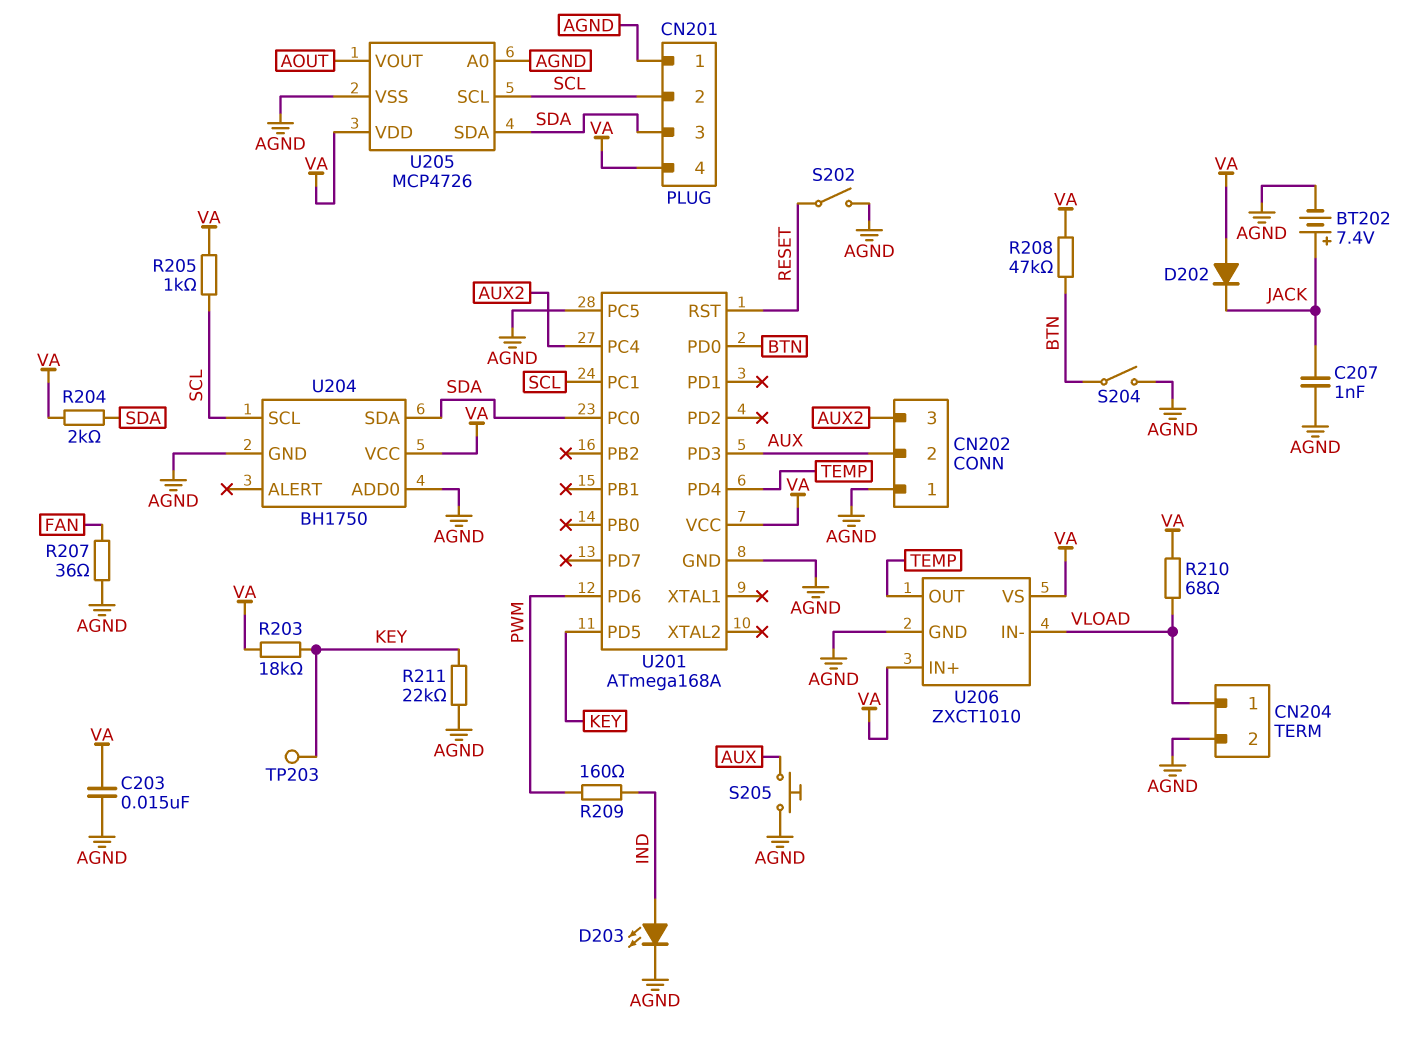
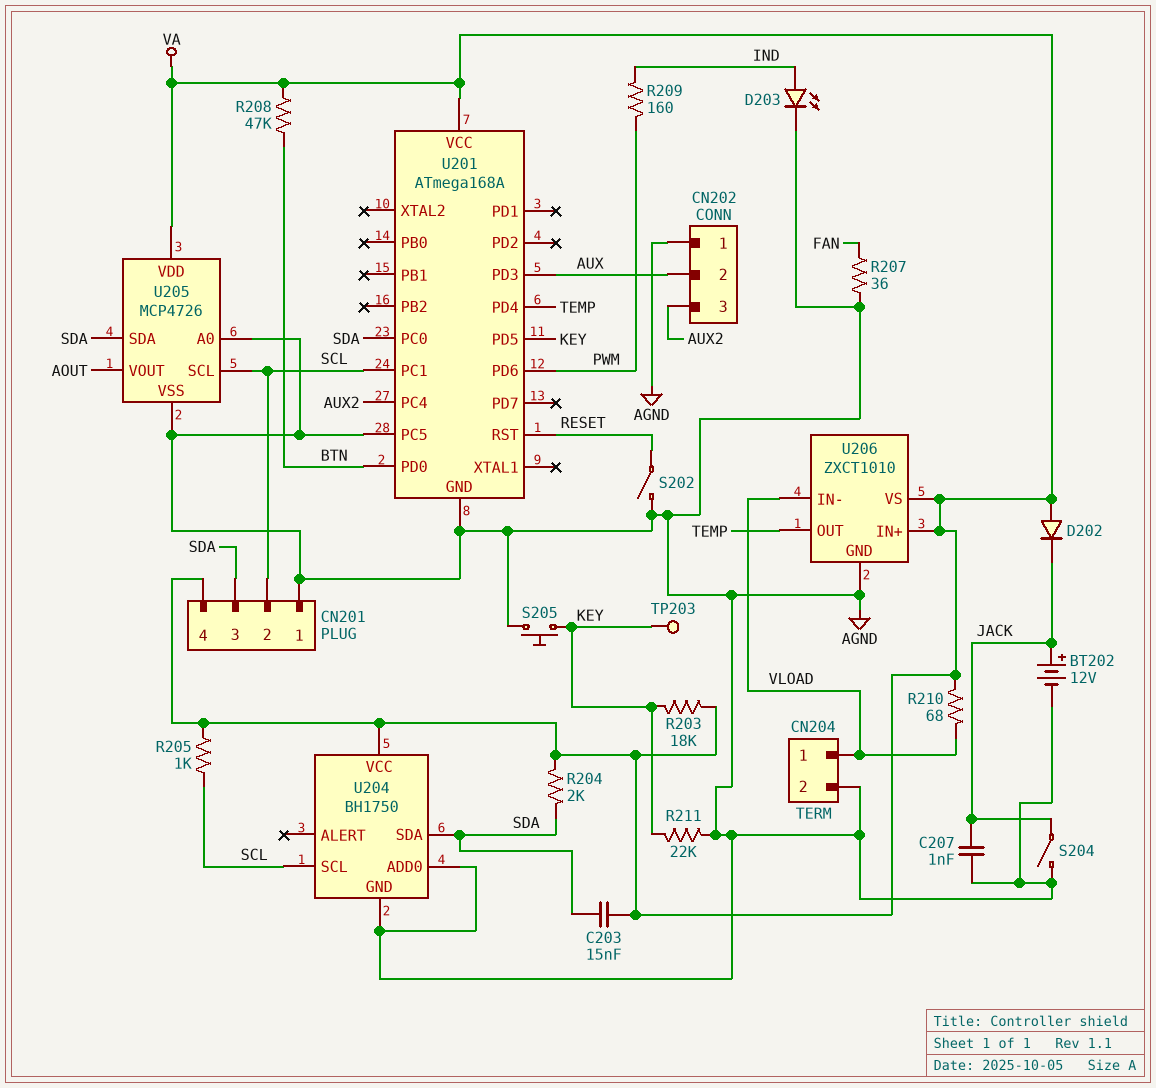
BT202: 7.4V (plus JACK, minus AGND) -> 12V (plus JACK, minus AGND)
C203: 15nF (AGND, VA) -> 15nF (SDA, VA)
S204: switch (AGND, BTN) -> switch (AGND, JACK)
S205: button (AGND, AUX) -> button (AGND, KEY)

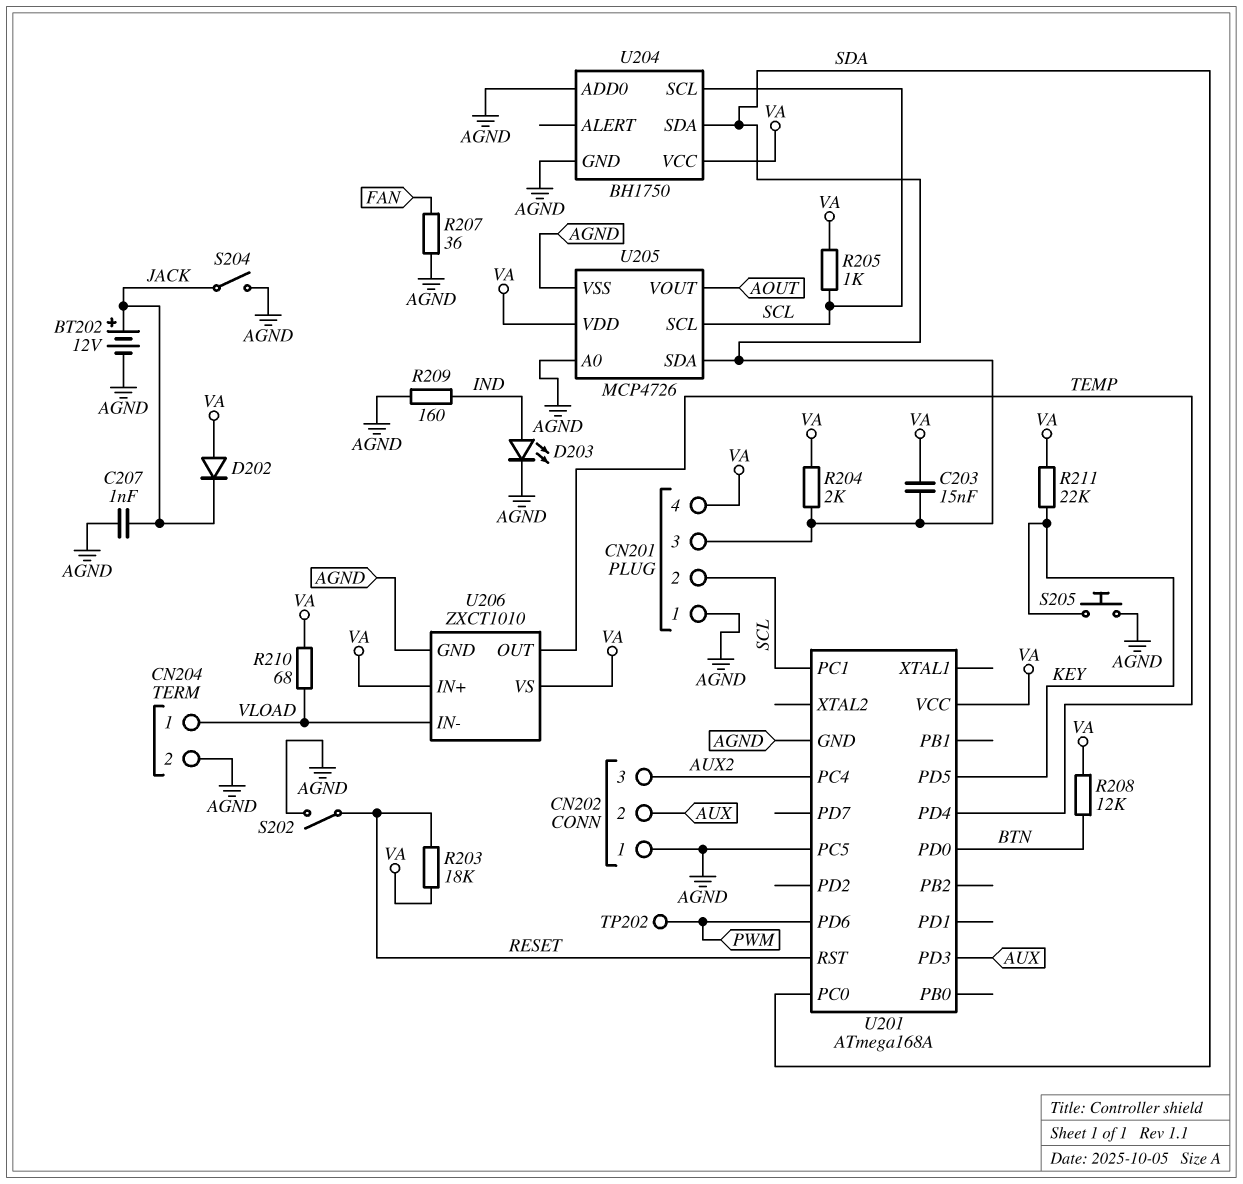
R203: 18k (KEY, VA) -> 18k (RESET, VA)
R208: 47k (BTN, VA) -> 12k (BTN, VA)
R209: 160 (IND, PWM) -> 160 (AGND, IND)
R211: 22k (AGND, KEY) -> 22k (KEY, VA)
TP202: none -> test point (PWM)
TP203: test point (KEY) -> none

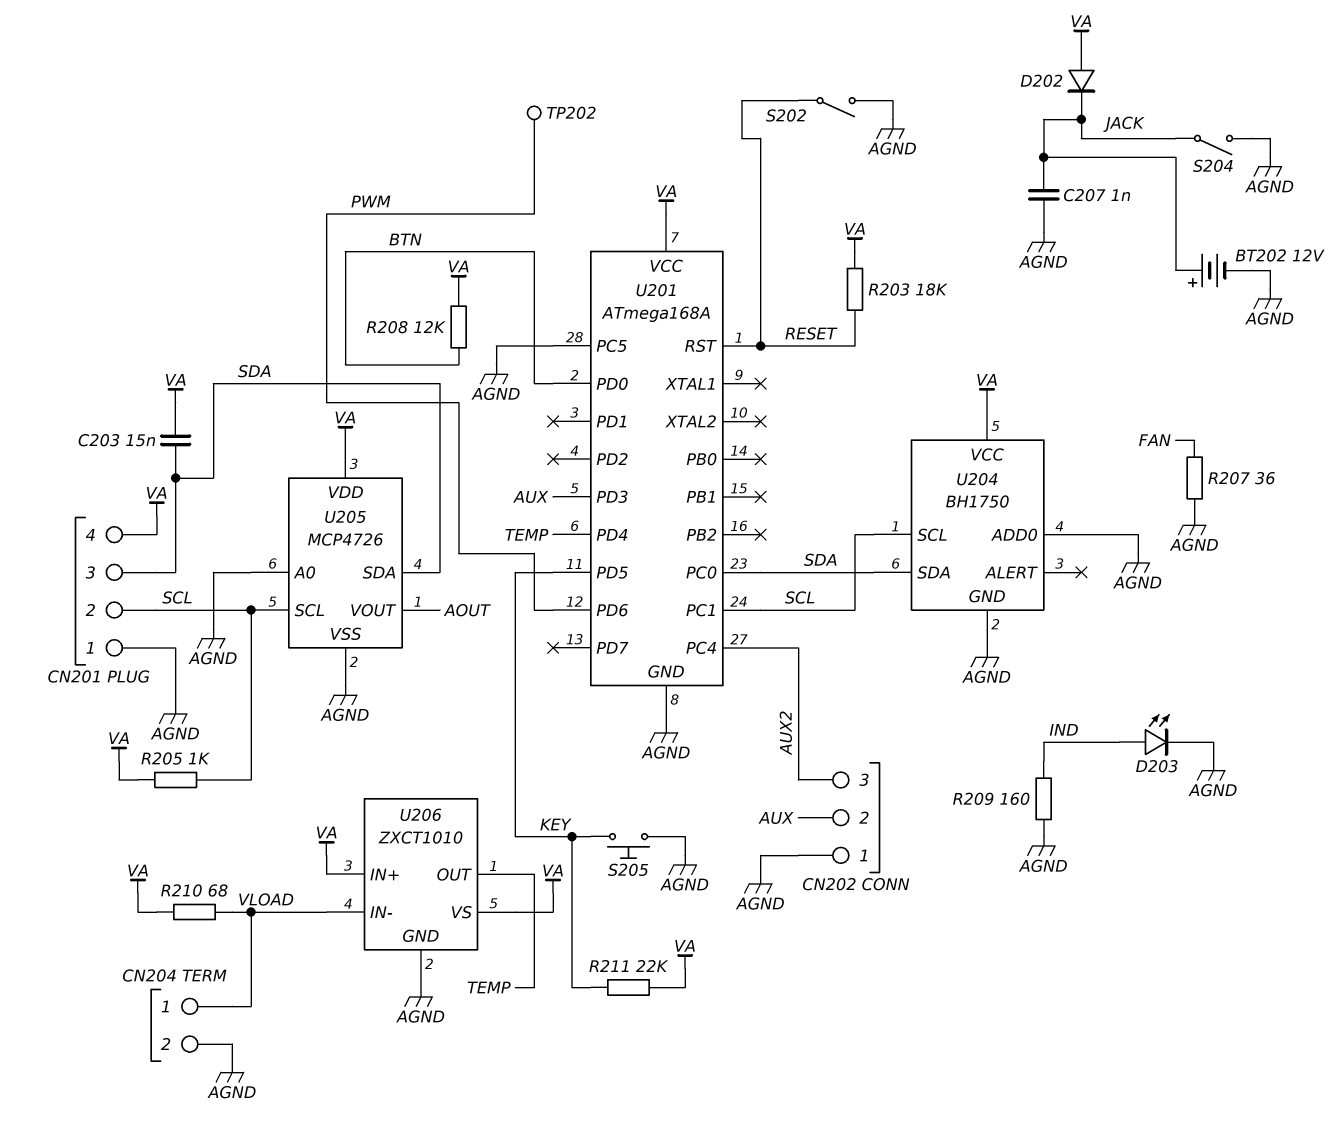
R204: 2k (SDA, VA) -> none

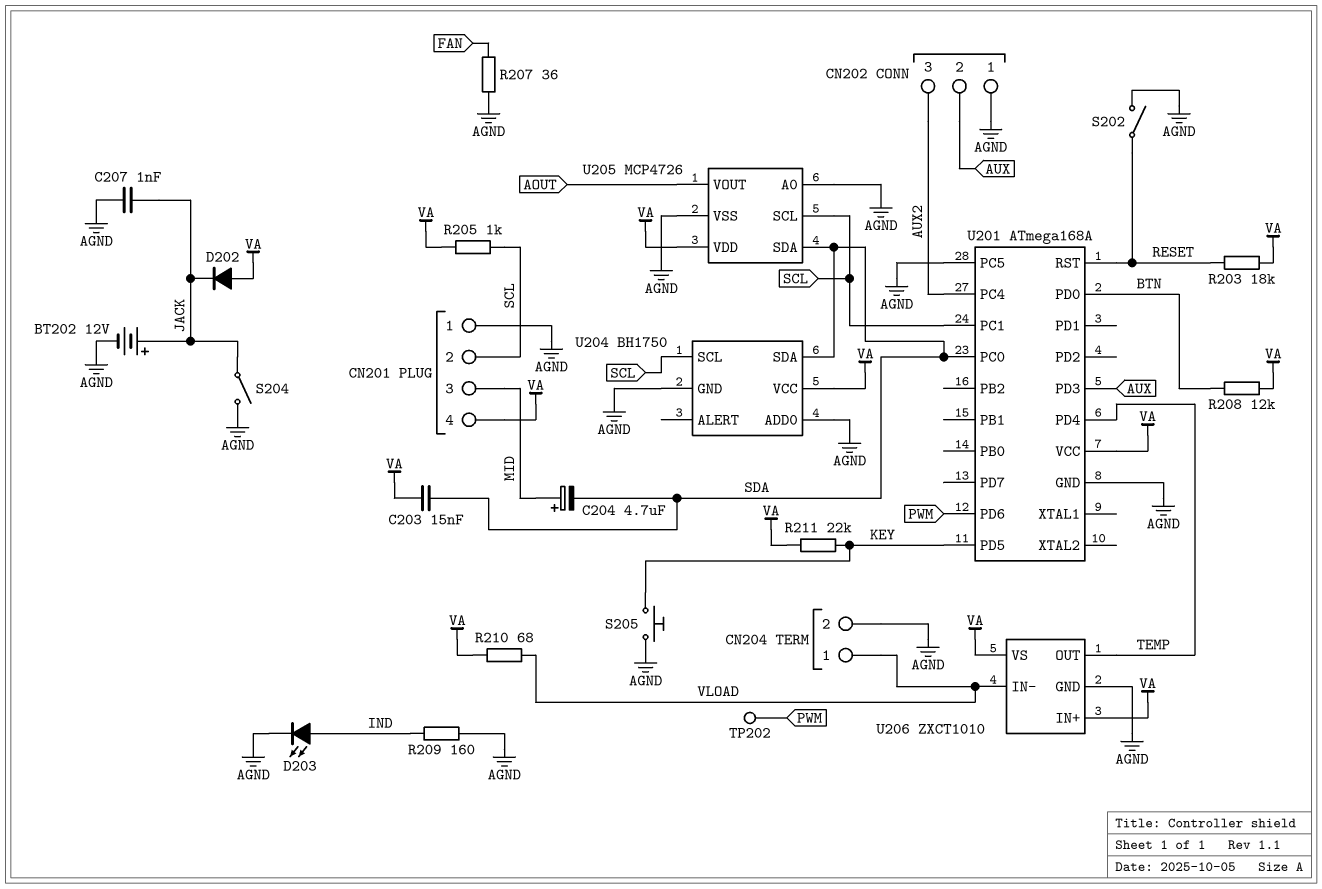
C204: none -> 4.7uF (plus MID, minus SDA)
CN201 pin 3: SDA -> MID

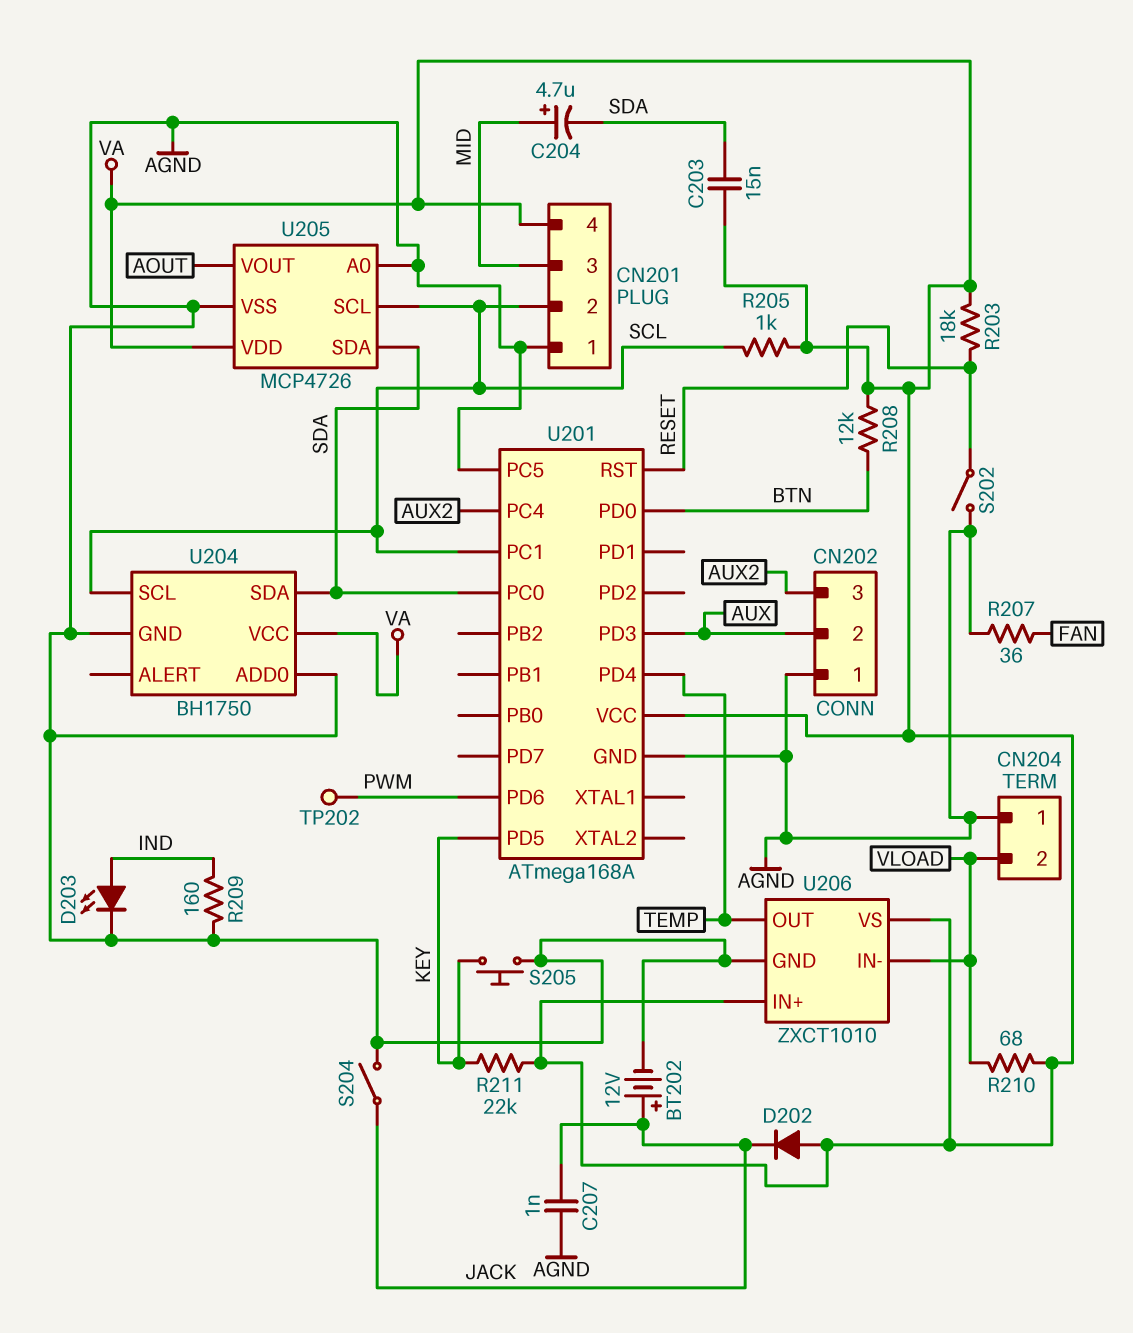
CN204 pin 1: VLOAD -> AGND
CN204 pin 2: AGND -> VLOAD

